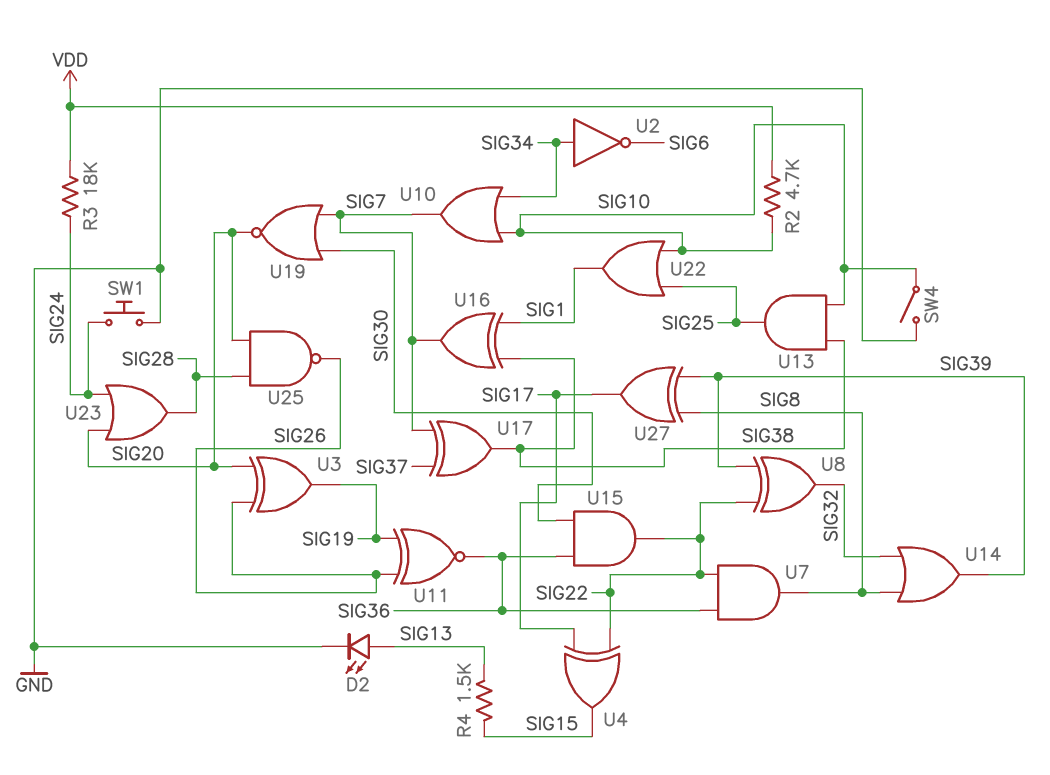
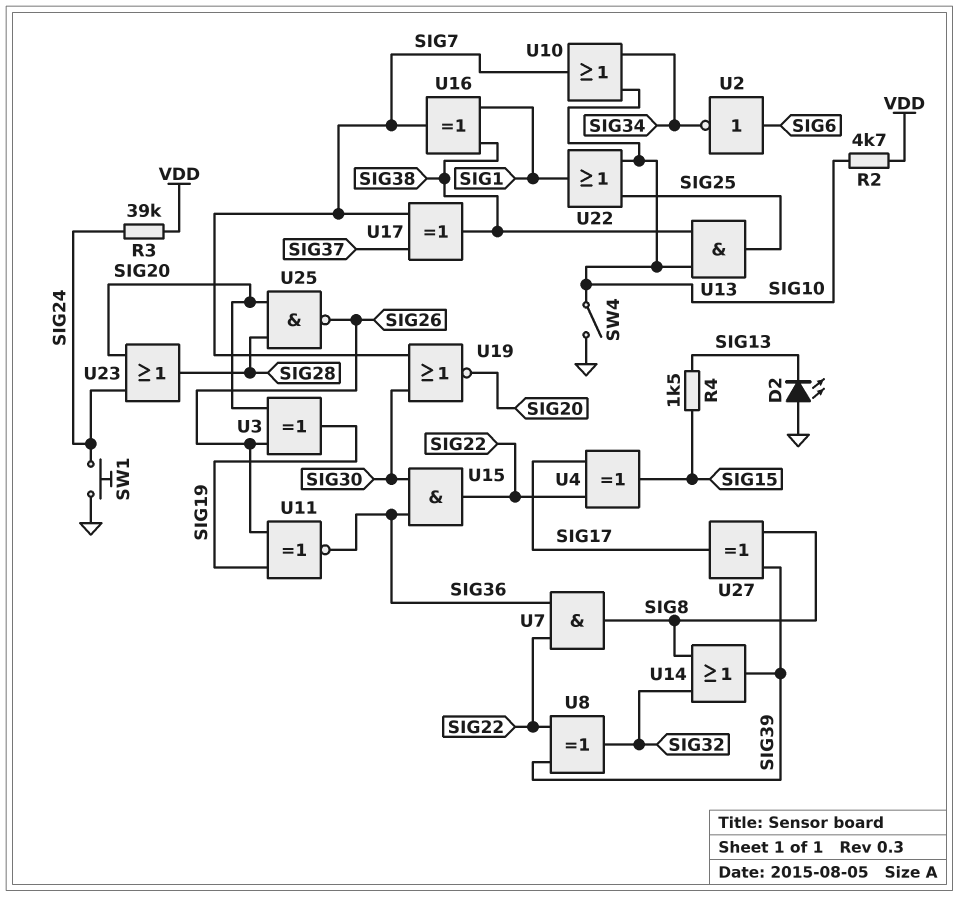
D2: LED (A SIG13, K GND) -> LED (A GND, K SIG13)
R3: 18k (SIG24, VDD) -> 39k (SIG24, VDD)
U2: NOT (in SIG34, out SIG6) -> NOT (in SIG6, out SIG34)

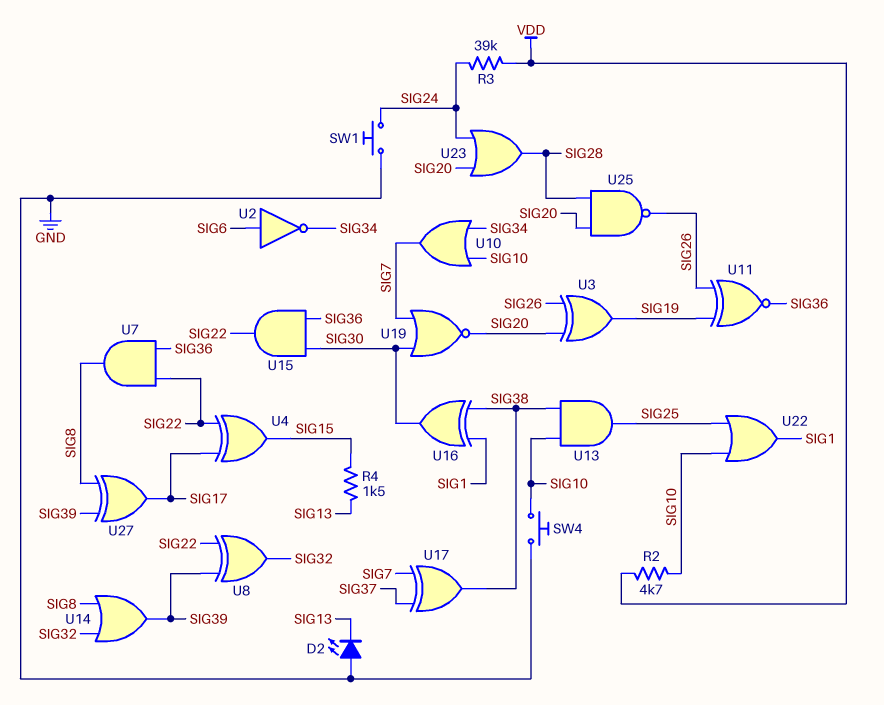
SW4: switch (GND, SIG10) -> button (GND, SIG10)
U16: XOR (in SIG1, in SIG38, out SIG7) -> XOR (in SIG1, in SIG38, out SIG30)

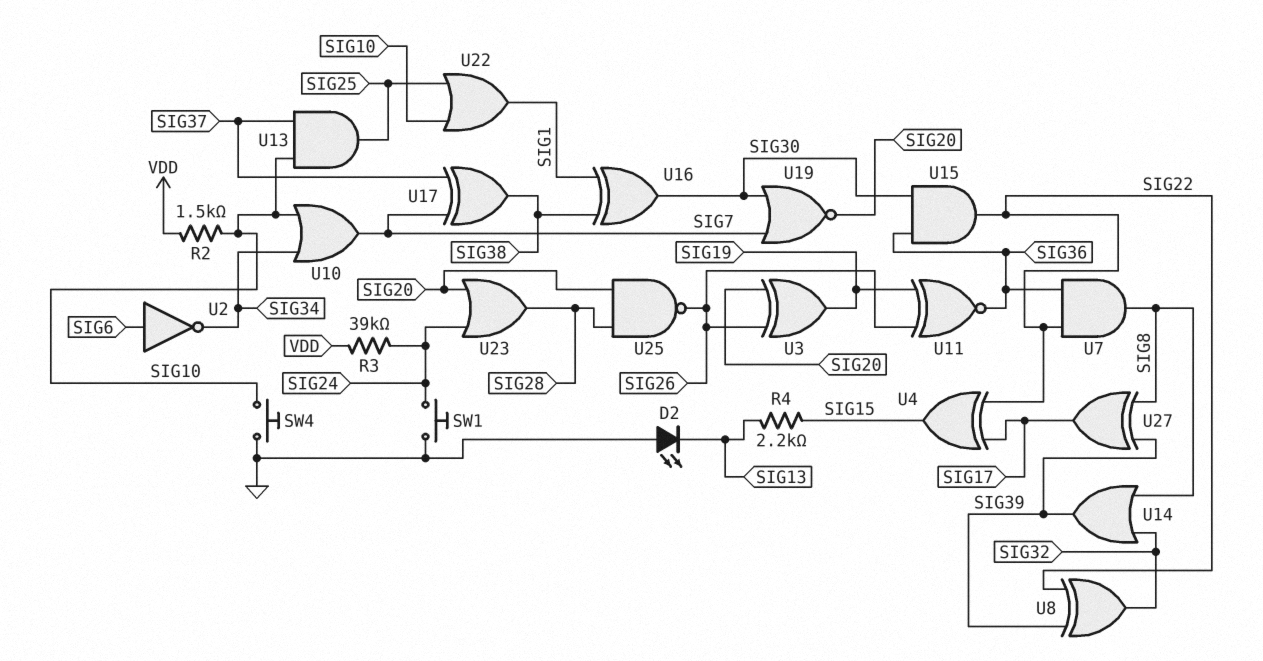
R2: 4.7k (SIG10, VDD) -> 1.5k (SIG10, VDD)
R4: 1.5k (SIG13, SIG15) -> 2.2k (SIG13, SIG15)
U13: AND (in SIG10, in SIG38, out SIG25) -> AND (in SIG10, in SIG37, out SIG25)

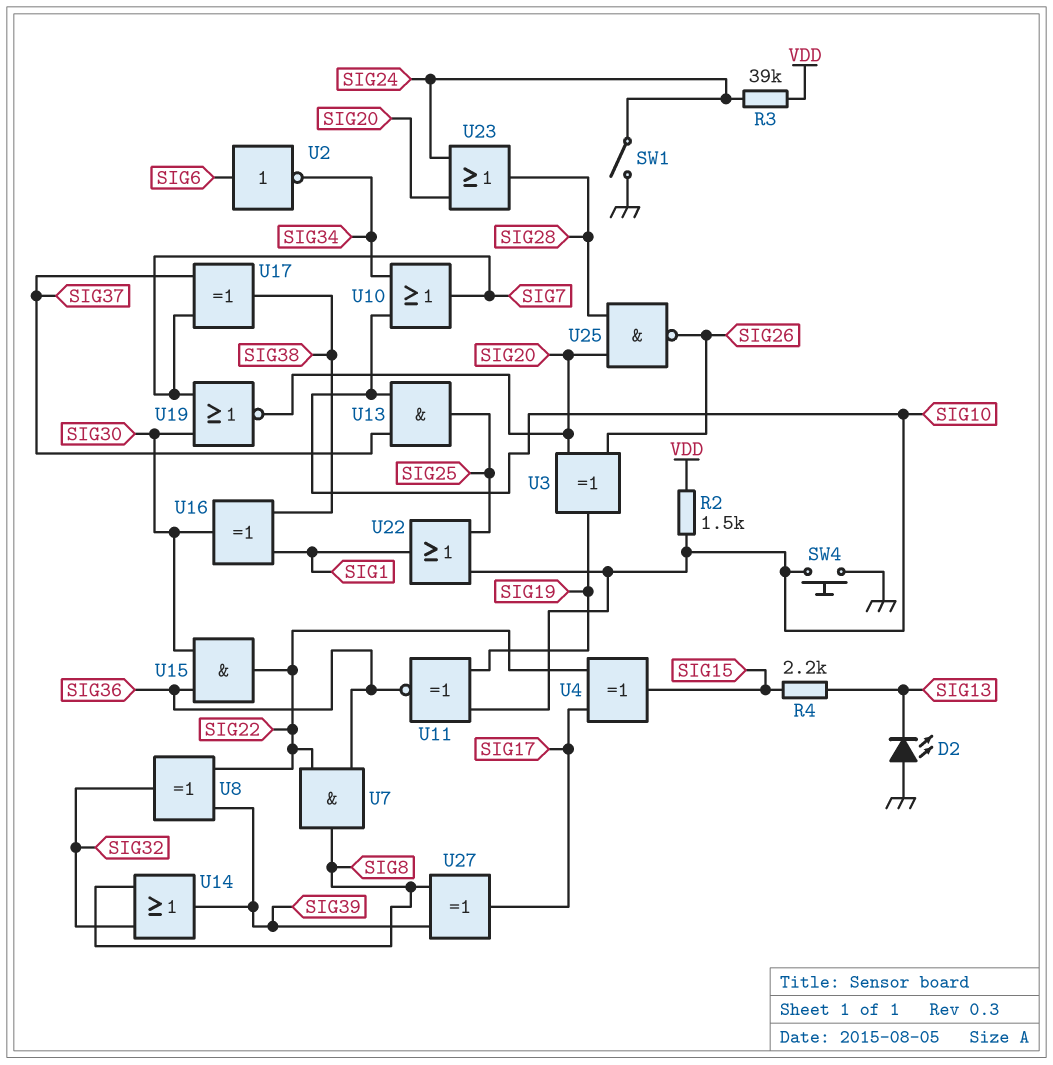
SW1: button (GND, SIG24) -> switch (GND, SIG24)
U11: XNOR (in SIG19, in SIG26, out SIG36) -> XNOR (in SIG10, in SIG19, out SIG36)

